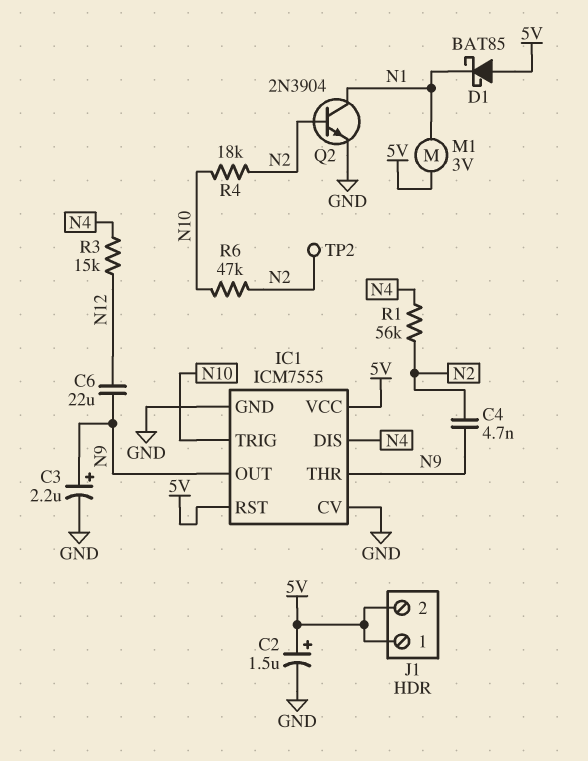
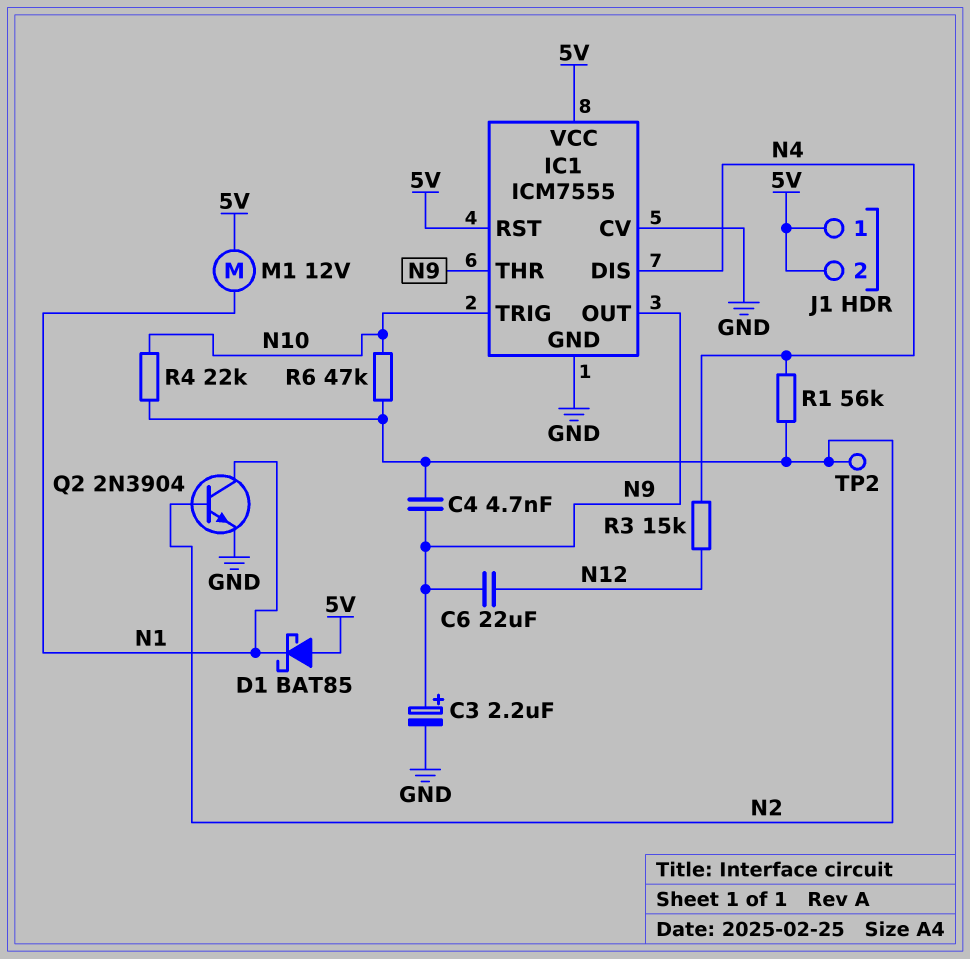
C2: 1.5uF (plus 5V, minus GND) -> none
M1: motor 3V (5V, N1) -> motor 12V (5V, N1)
R4: 18k (N2, N10) -> 22k (N2, N10)

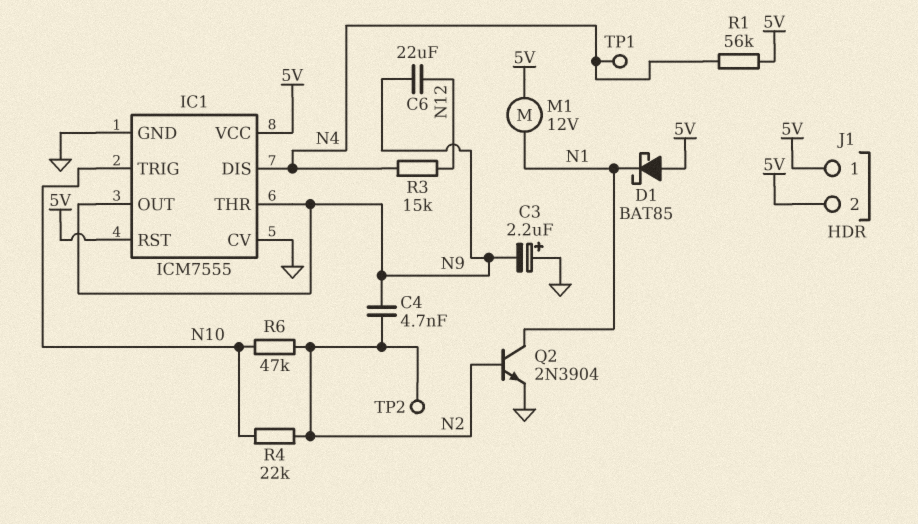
C3: 2.2uF (plus N9, minus GND) -> 2.2uF (plus GND, minus N9)
R1: 56k (N2, N4) -> 56k (5V, N4)
TP1: none -> test point (N4)

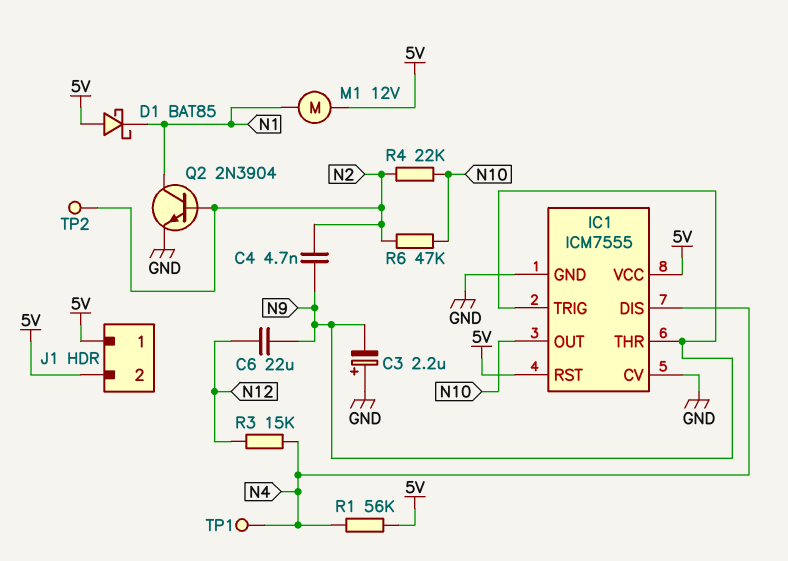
IC1 pin OUT: N9 -> N10
IC1 pin TRIG: N10 -> N9

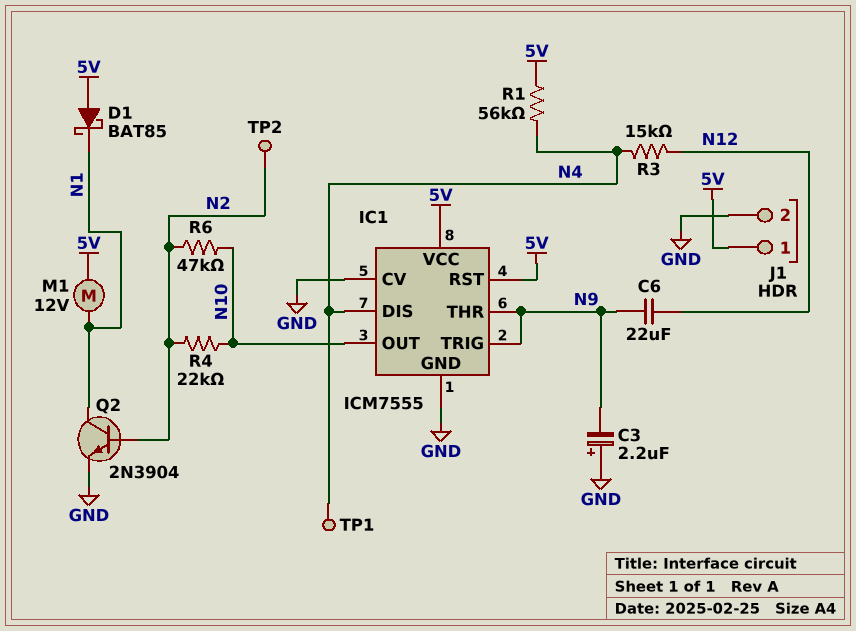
C4: 4.7nF (N2, N9) -> none
J1 pin 2: 5V -> GND

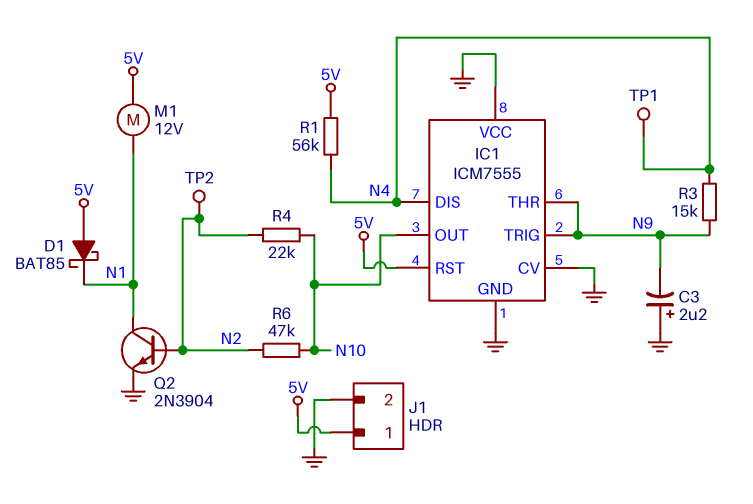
C6: 22uF (N9, N12) -> none
IC1 pin VCC: 5V -> GND
R3: 15k (N4, N12) -> 15k (N4, N9)

